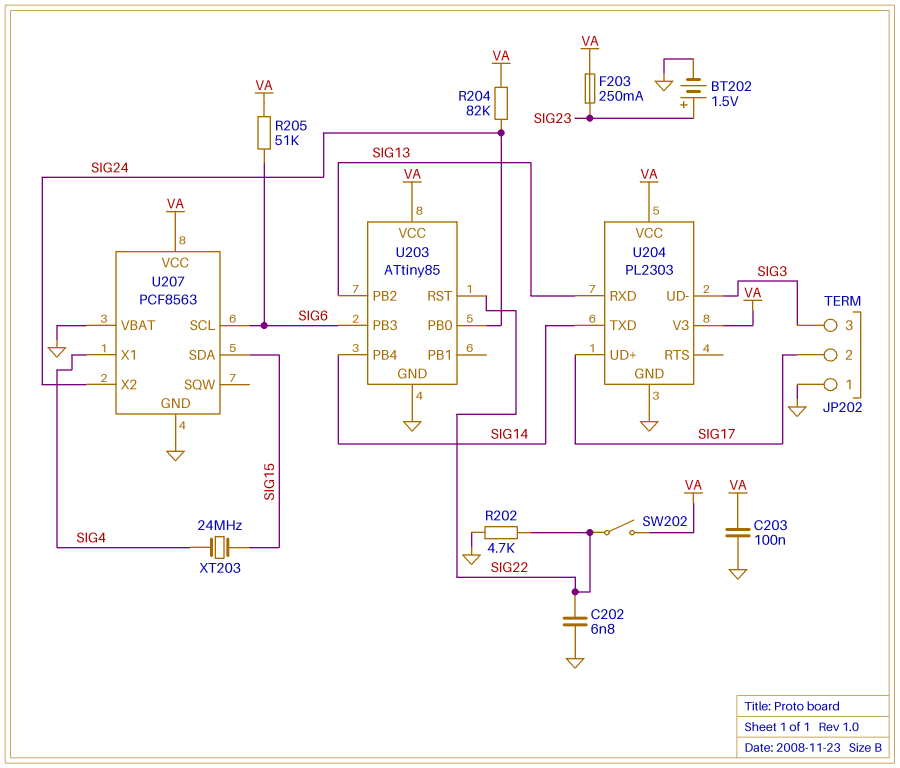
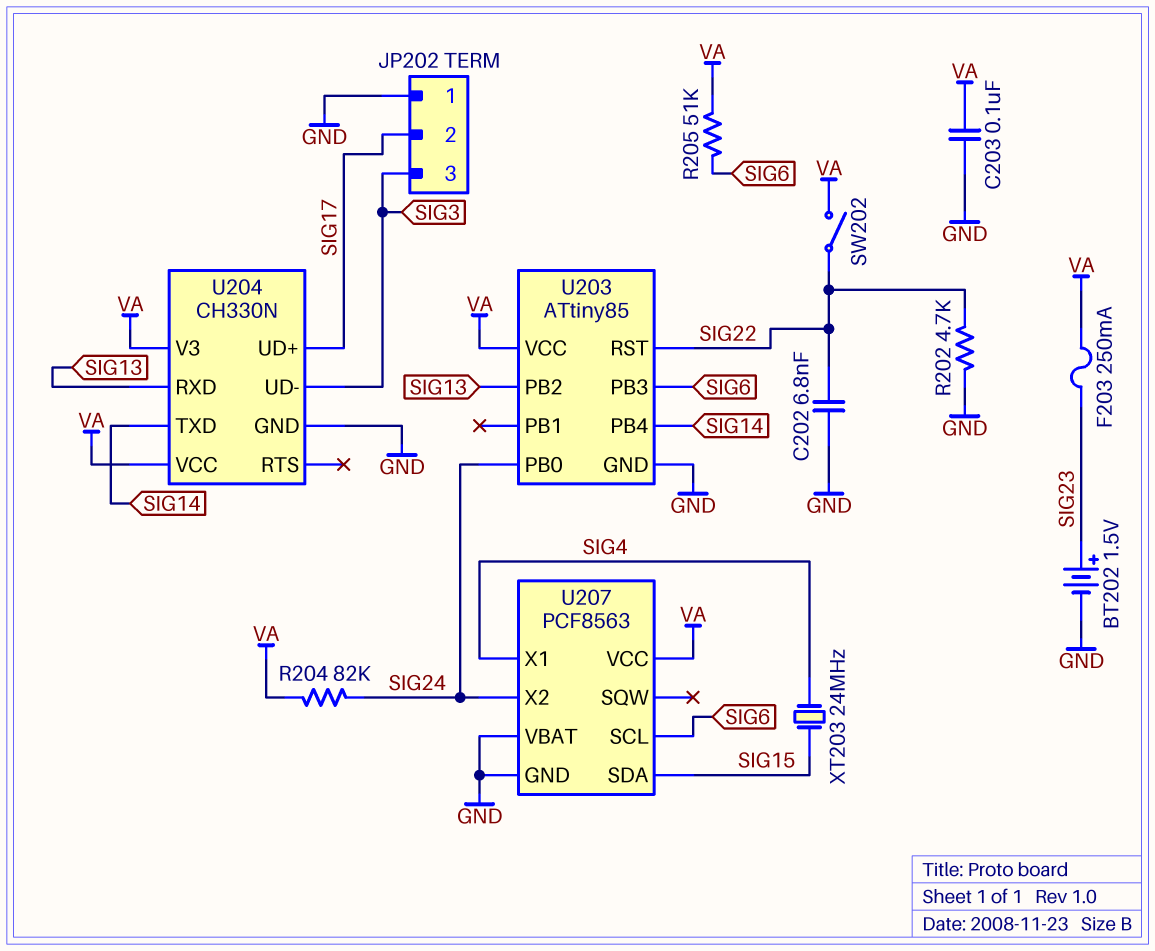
U204: PL2303 -> CH330N

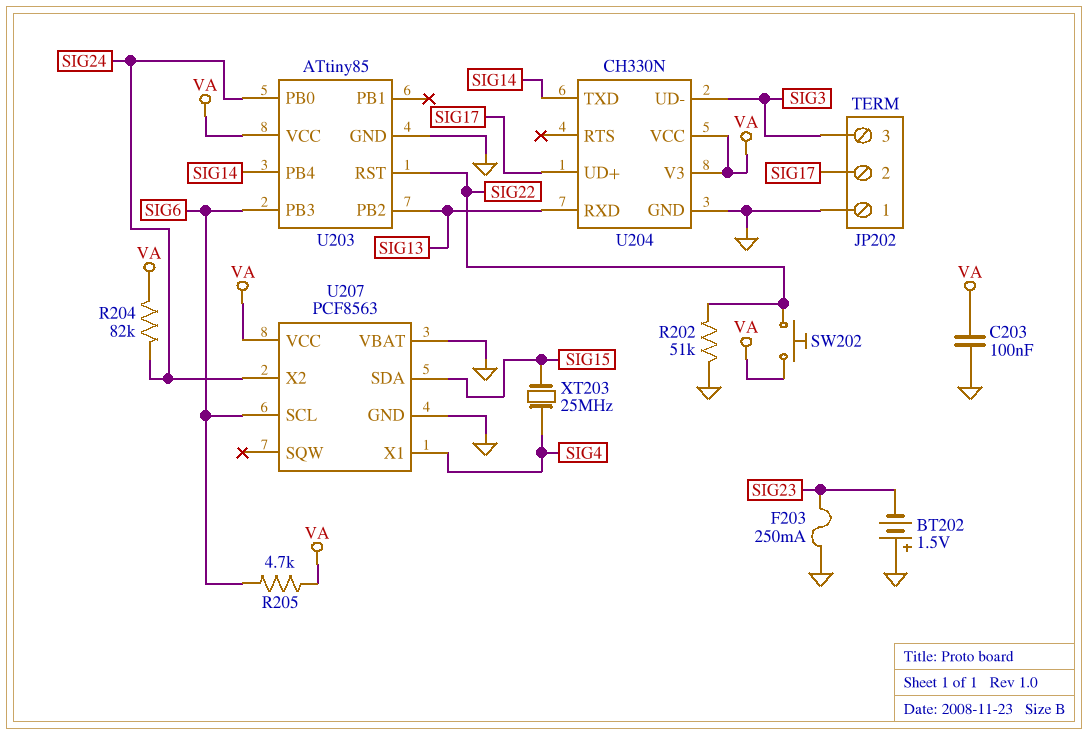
BT202: 1.5V (plus SIG23, minus GND) -> 1.5V (plus GND, minus SIG23)
C202: 6.8nF (GND, SIG22) -> none
F203: 250mA (SIG23, VA) -> 250mA (GND, SIG23)
R202: 4.7k (GND, SIG22) -> 51k (GND, SIG22)
R205: 51k (SIG6, VA) -> 4.7k (SIG6, VA)
SW202: switch (SIG22, VA) -> button (SIG22, VA)
XT203: 24MHz (SIG4, SIG15) -> 25MHz (SIG4, SIG15)

